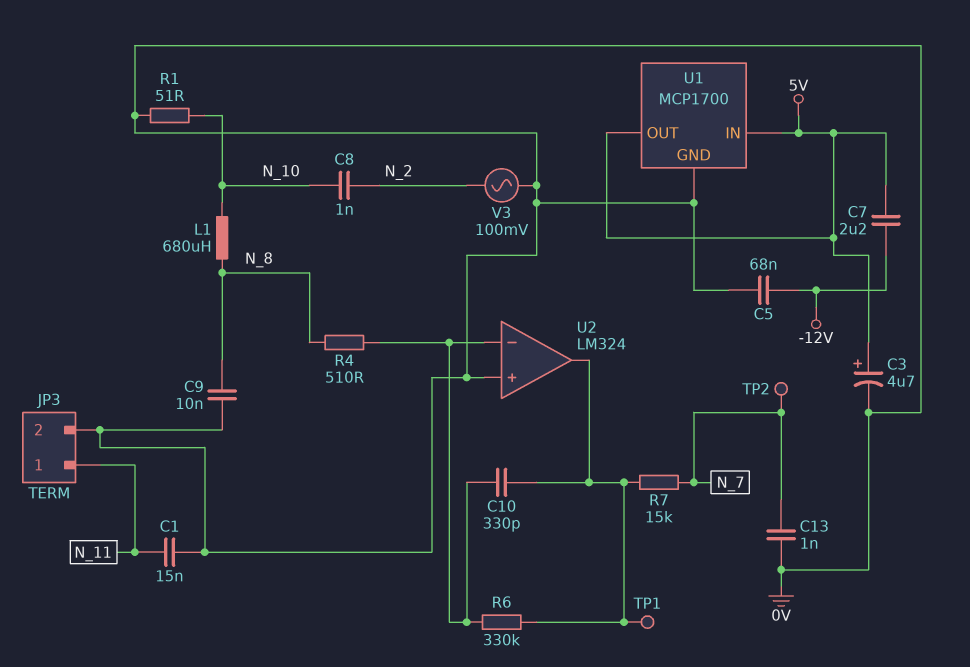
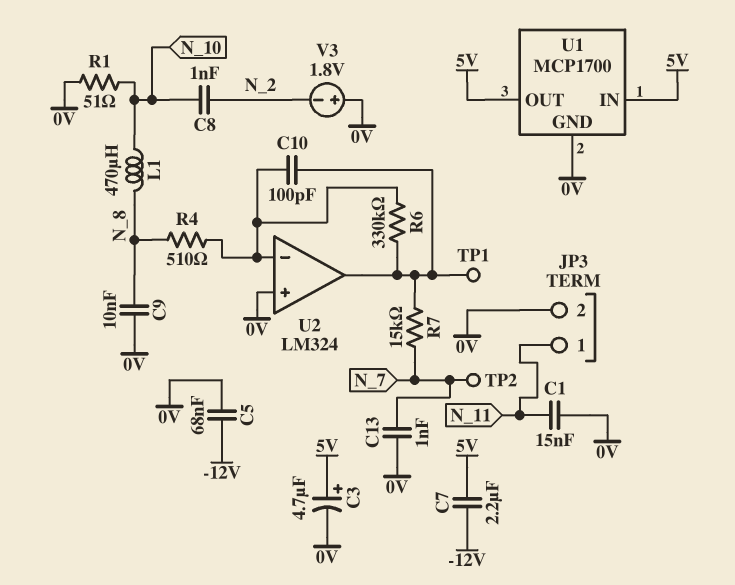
C10: 330pF (U2/in-, U2/out) -> 100pF (U2/in-, U2/out)
L1: 680uH (N_8, N_10) -> 470uH (N_8, N_10)
V3: AC 100mV (0V, N_2) -> 1.8V (plus 0V, minus N_2)

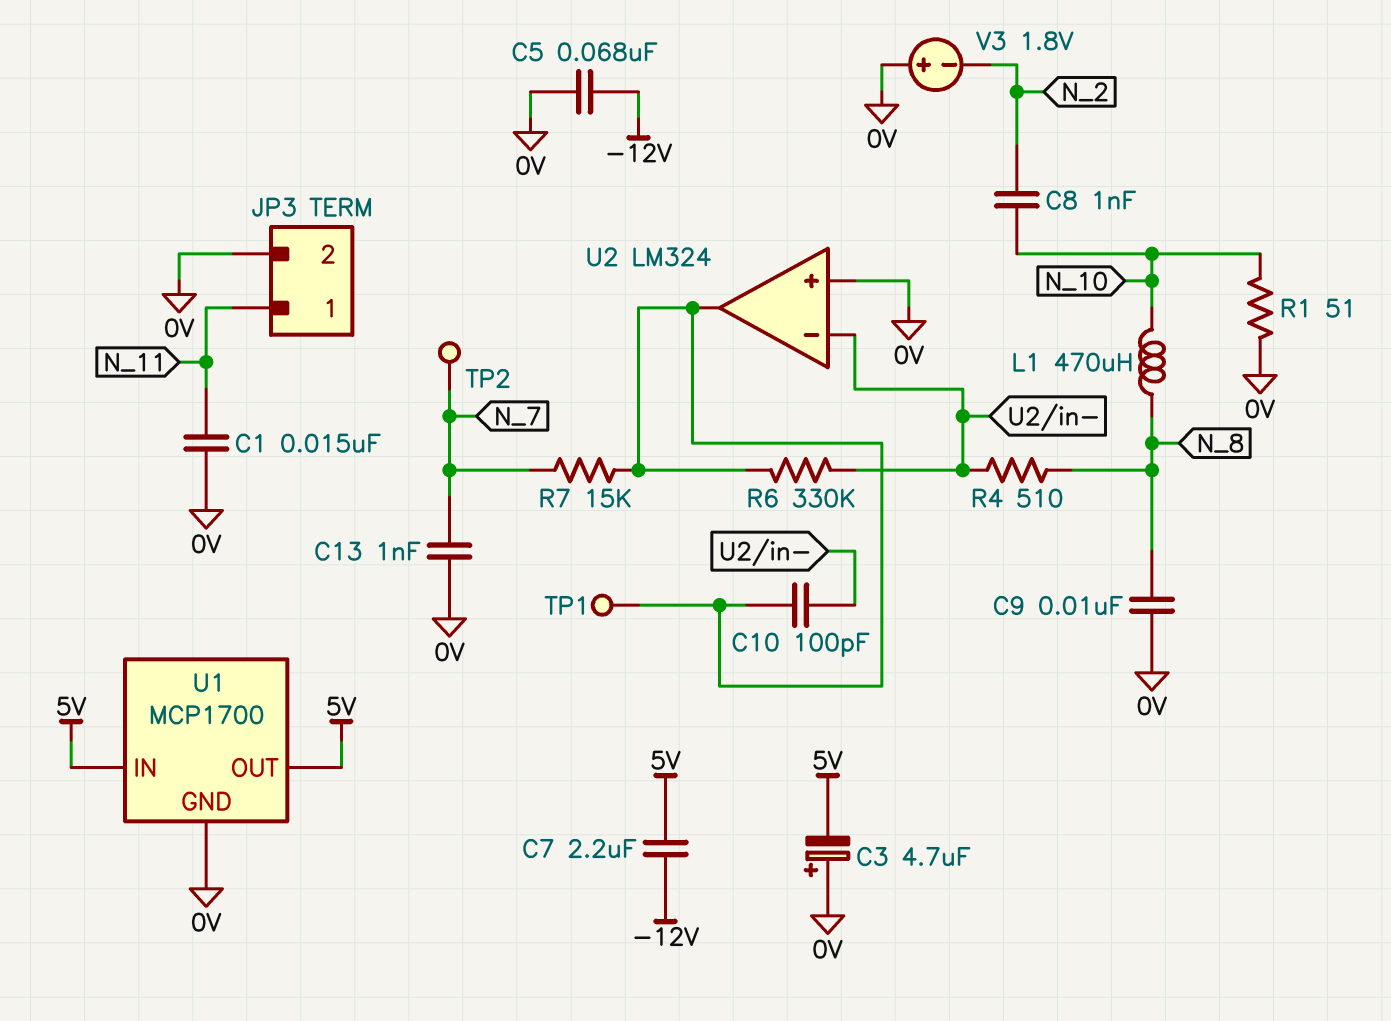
C3: 4.7uF (plus 5V, minus 0V) -> 4.7uF (plus 0V, minus 5V)

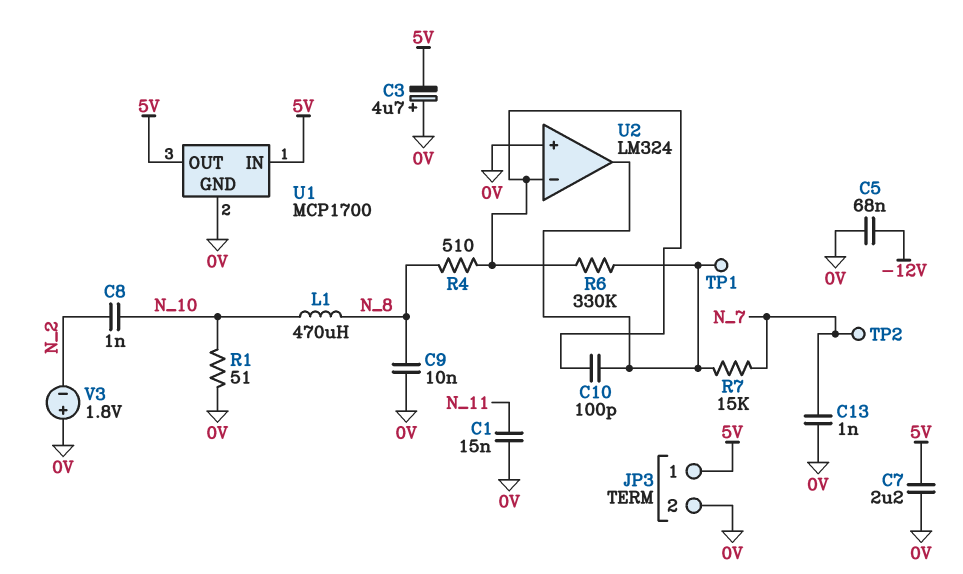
C7: 2.2uF (-12V, 5V) -> 2.2uF (0V, 5V)
JP3 pin 1: N_11 -> 5V

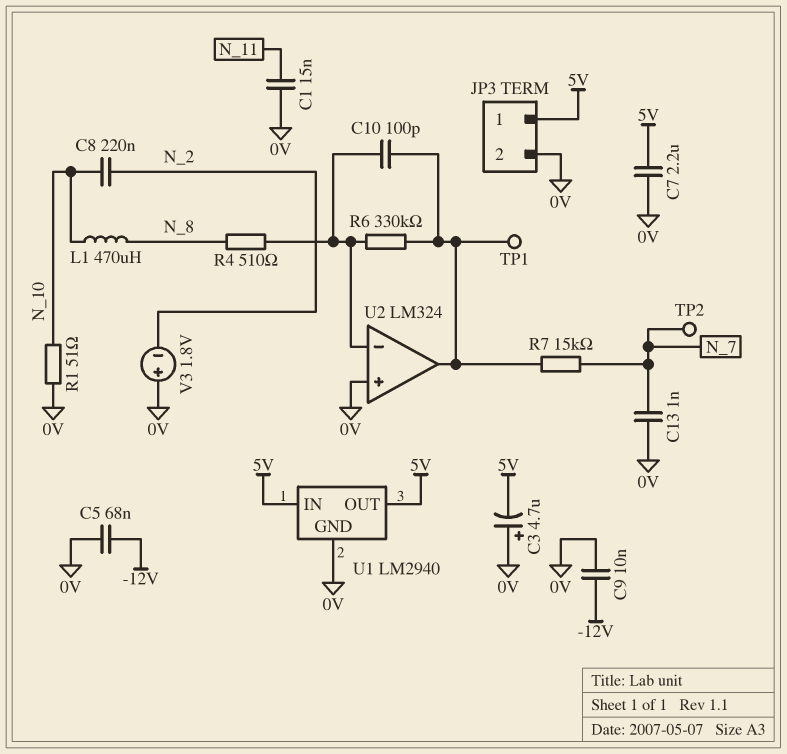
C8: 1nF (N_2, N_10) -> 220nF (N_2, N_10)
C9: 10nF (0V, N_8) -> 10nF (-12V, 0V)
U1: MCP1700 -> LM2940

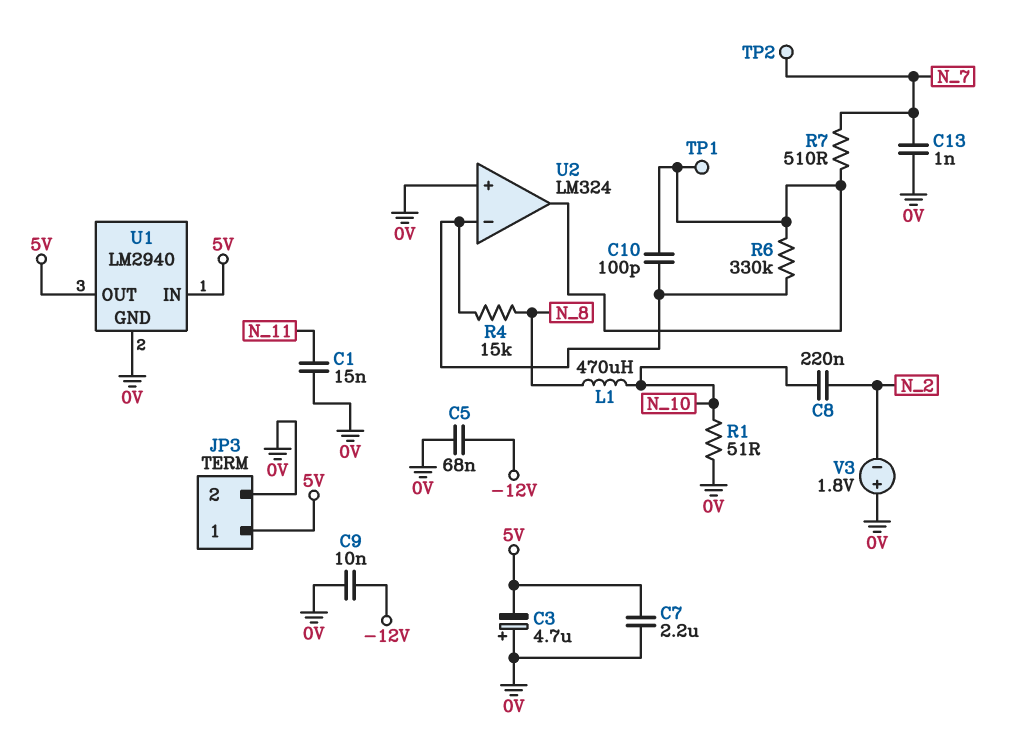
R4: 510 (N_8, U2/in-) -> 15k (N_8, U2/in-)
R7: 15k (N_7, U2/out) -> 510 (N_7, U2/out)

